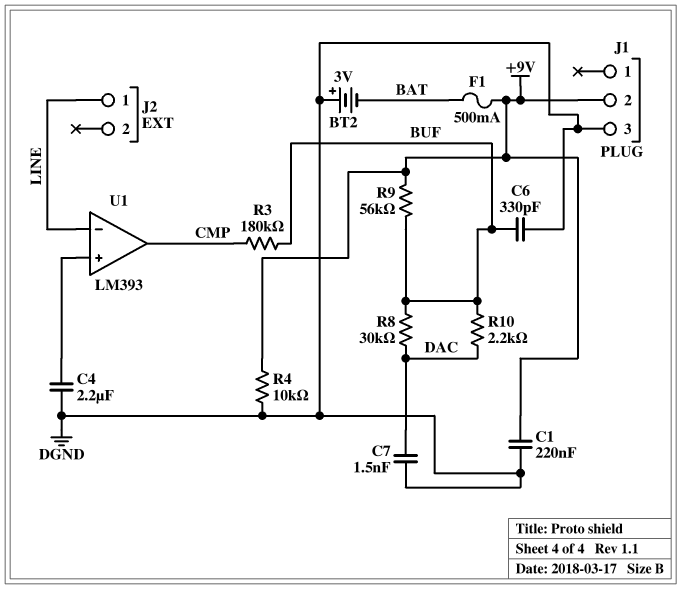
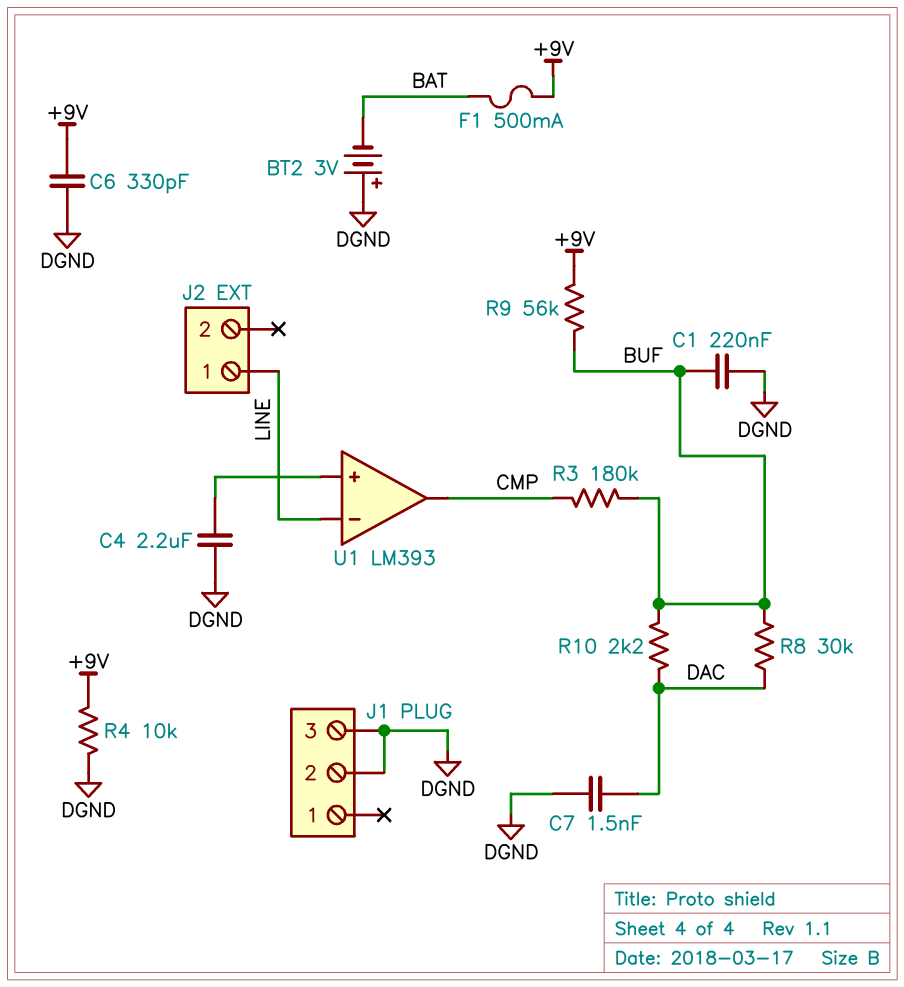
C1: 220nF (+9V, DGND) -> 220nF (BUF, DGND)
C6: 330pF (BUF, DGND) -> 330pF (+9V, DGND)
J1 pin 2: +9V -> DGND

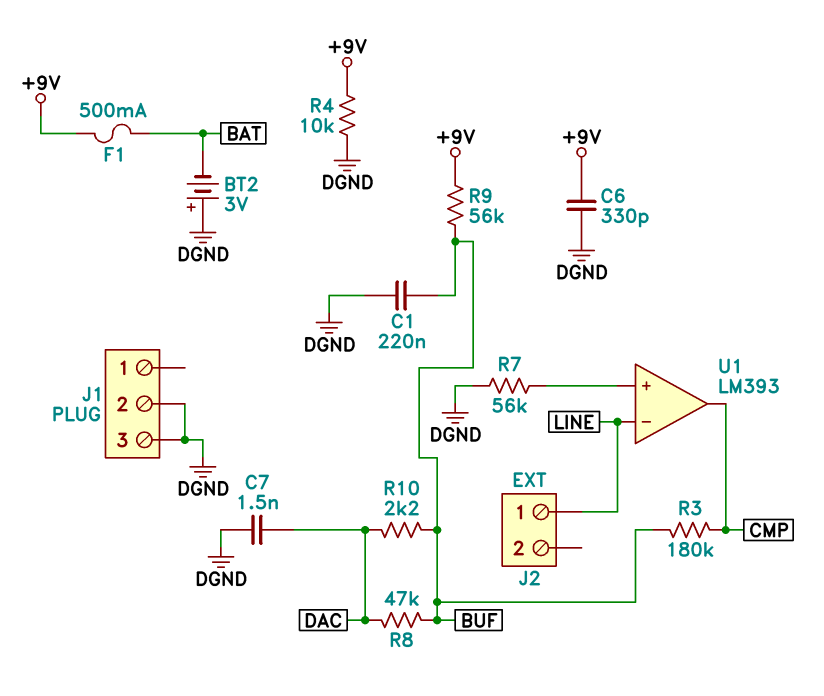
C4: 2.2uF (DGND, U1/in+) -> none
R7: none -> 56k (DGND, U1/in+)
R8: 30k (BUF, DAC) -> 47k (BUF, DAC)

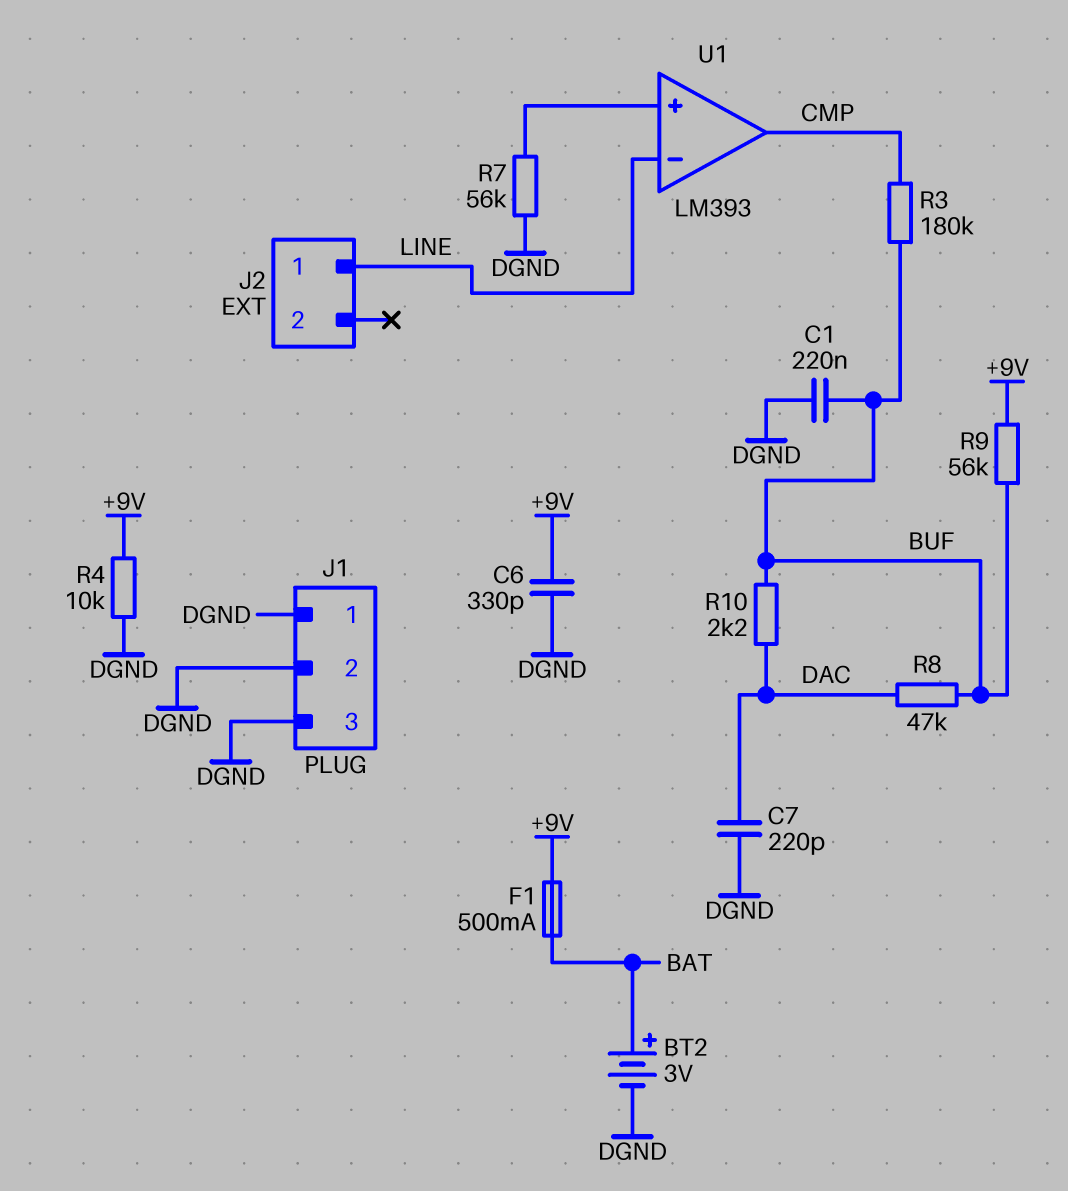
BT2: 3V (plus DGND, minus BAT) -> 3V (plus BAT, minus DGND)
C7: 1.5nF (DAC, DGND) -> 220pF (DAC, DGND)
J1 pin 1: none -> DGND

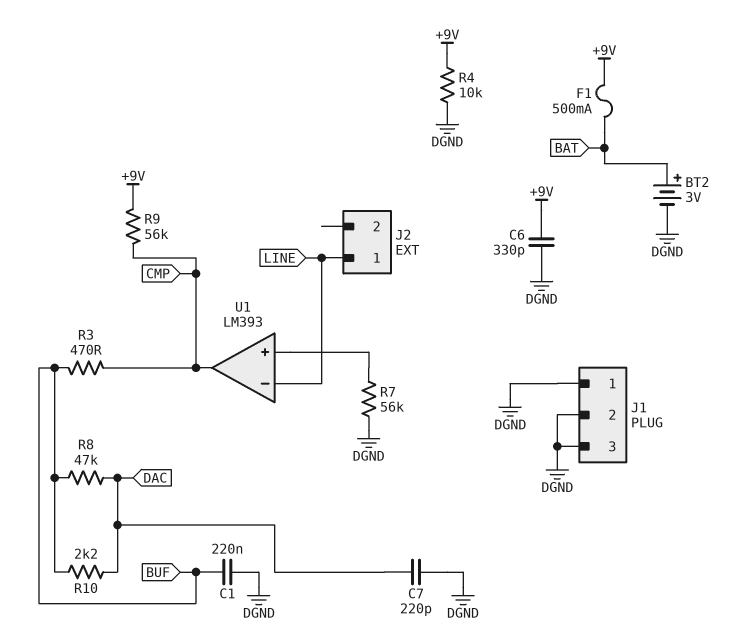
R3: 180k (BUF, CMP) -> 470 (BUF, CMP)
R9: 56k (+9V, BUF) -> 56k (+9V, CMP)

